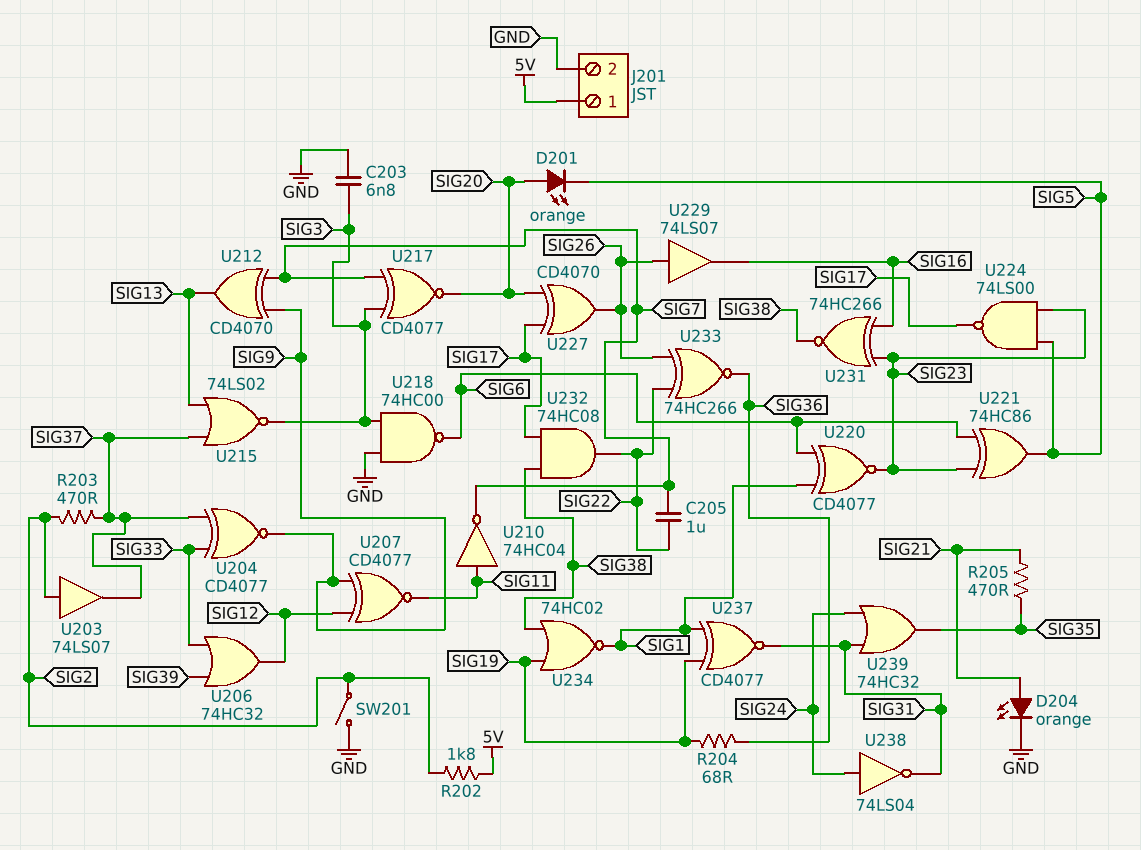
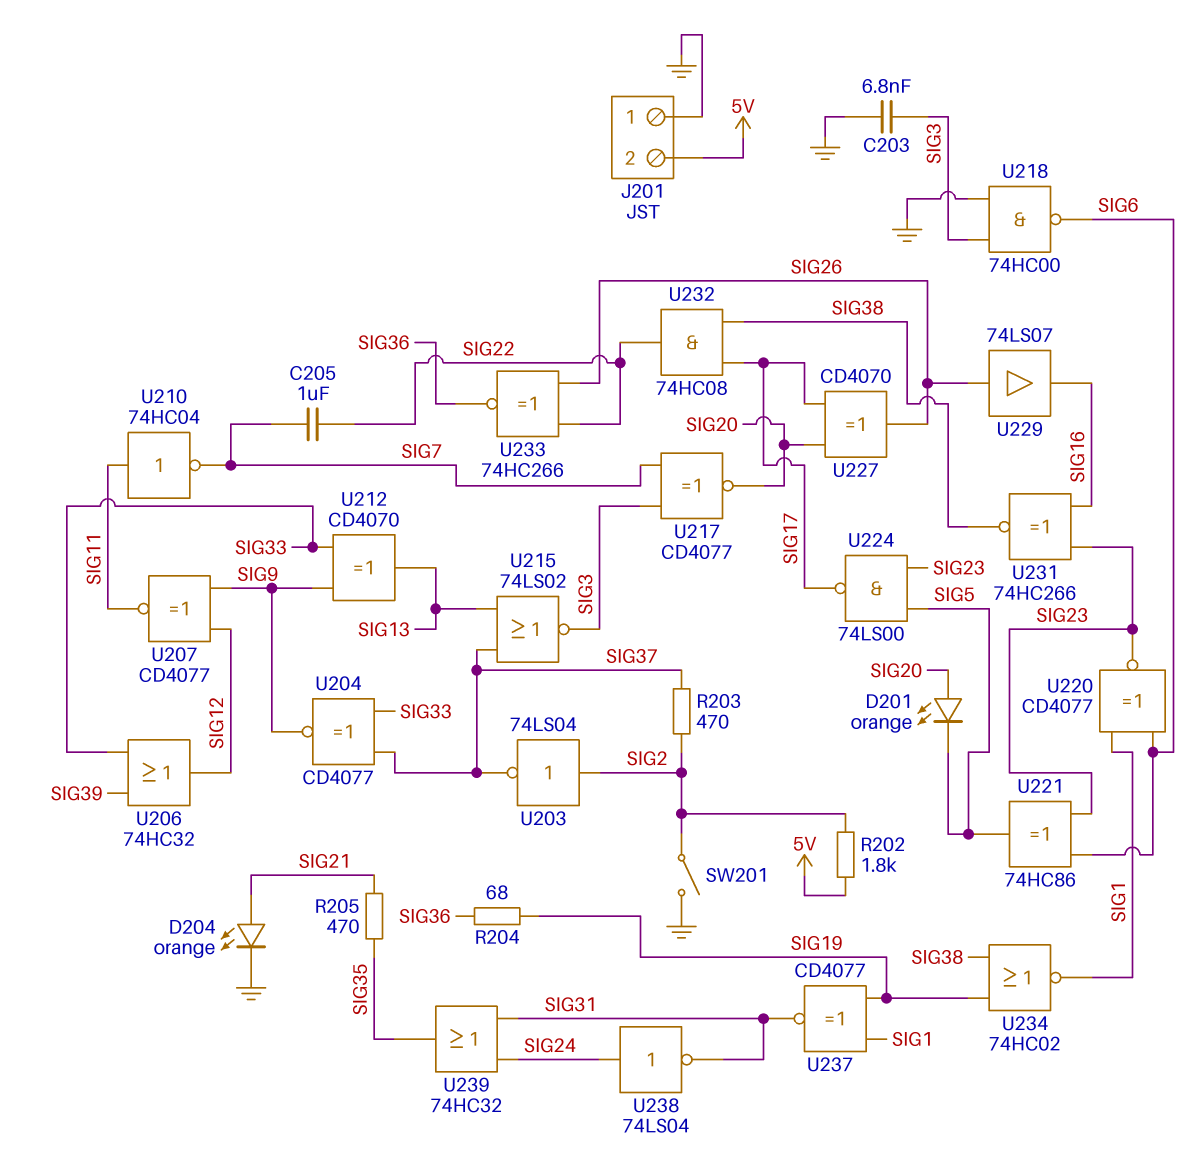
J201 pin 1: 5V -> GND
J201 pin 2: GND -> 5V
U203: buffer 74LS07 (in SIG2, out SIG37) -> NOT 74LS04 (in SIG2, out SIG37)
U212: XOR CD4070 (in SIG7, in SIG9, out SIG13) -> XOR CD4070 (in SIG9, in SIG33, out SIG13)

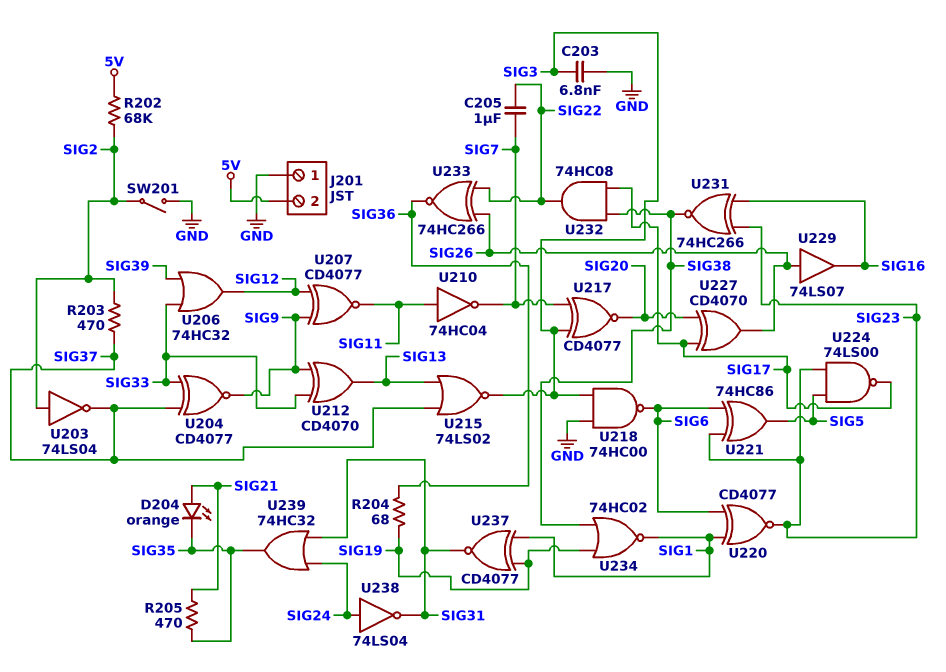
D201: LED orange (A SIG20, K SIG5) -> none
D204: LED orange (A SIG21, K GND) -> LED orange (A SIG21, K SIG35)
R202: 1.8k (5V, SIG2) -> 68k (5V, SIG2)

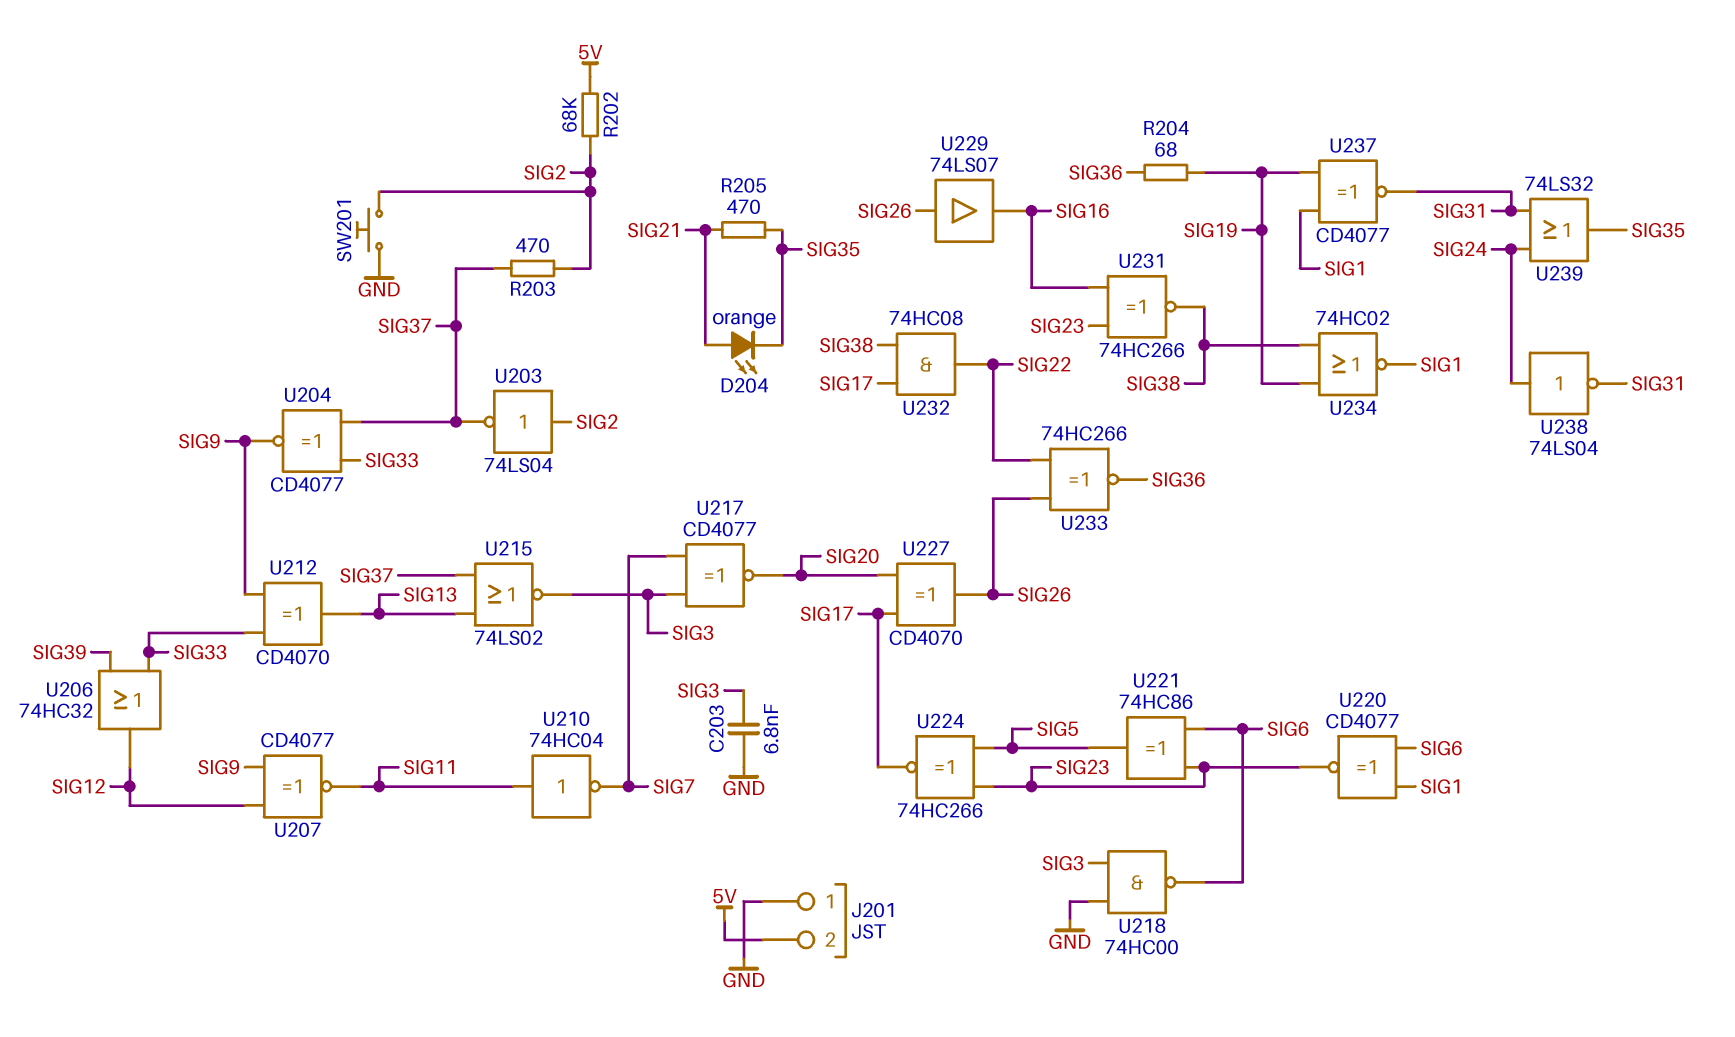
C205: 1uF (SIG7, SIG22) -> none
SW201: switch (GND, SIG2) -> button (GND, SIG2)
U224: NAND 74LS00 (in SIG5, in SIG23, out SIG17) -> XNOR 74HC266 (in SIG5, in SIG23, out SIG17)
U239: OR 74HC32 (in SIG24, in SIG31, out SIG35) -> OR 74LS32 (in SIG24, in SIG31, out SIG35)

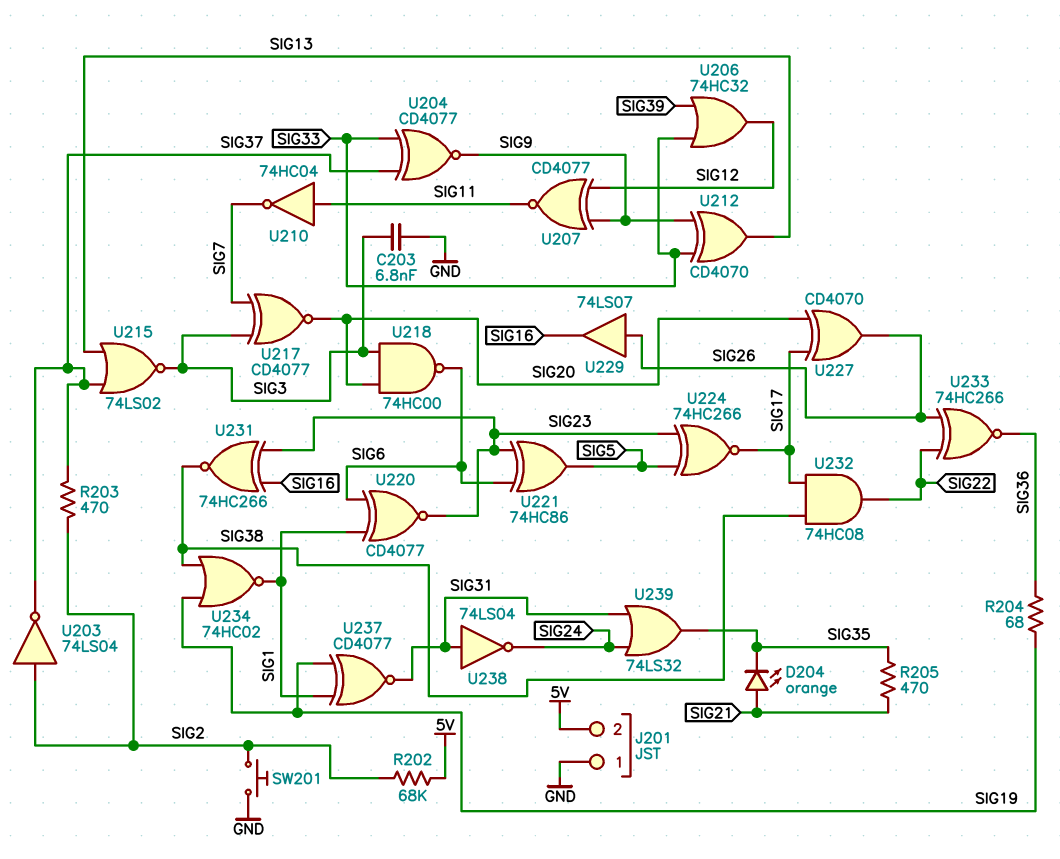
U218: NAND 74HC00 (in GND, in SIG3, out SIG6) -> NAND 74HC00 (in SIG3, in SIG20, out SIG6)
U238: NOT 74LS04 (in SIG24, out SIG31) -> NOT 74LS04 (in SIG31, out SIG24)

